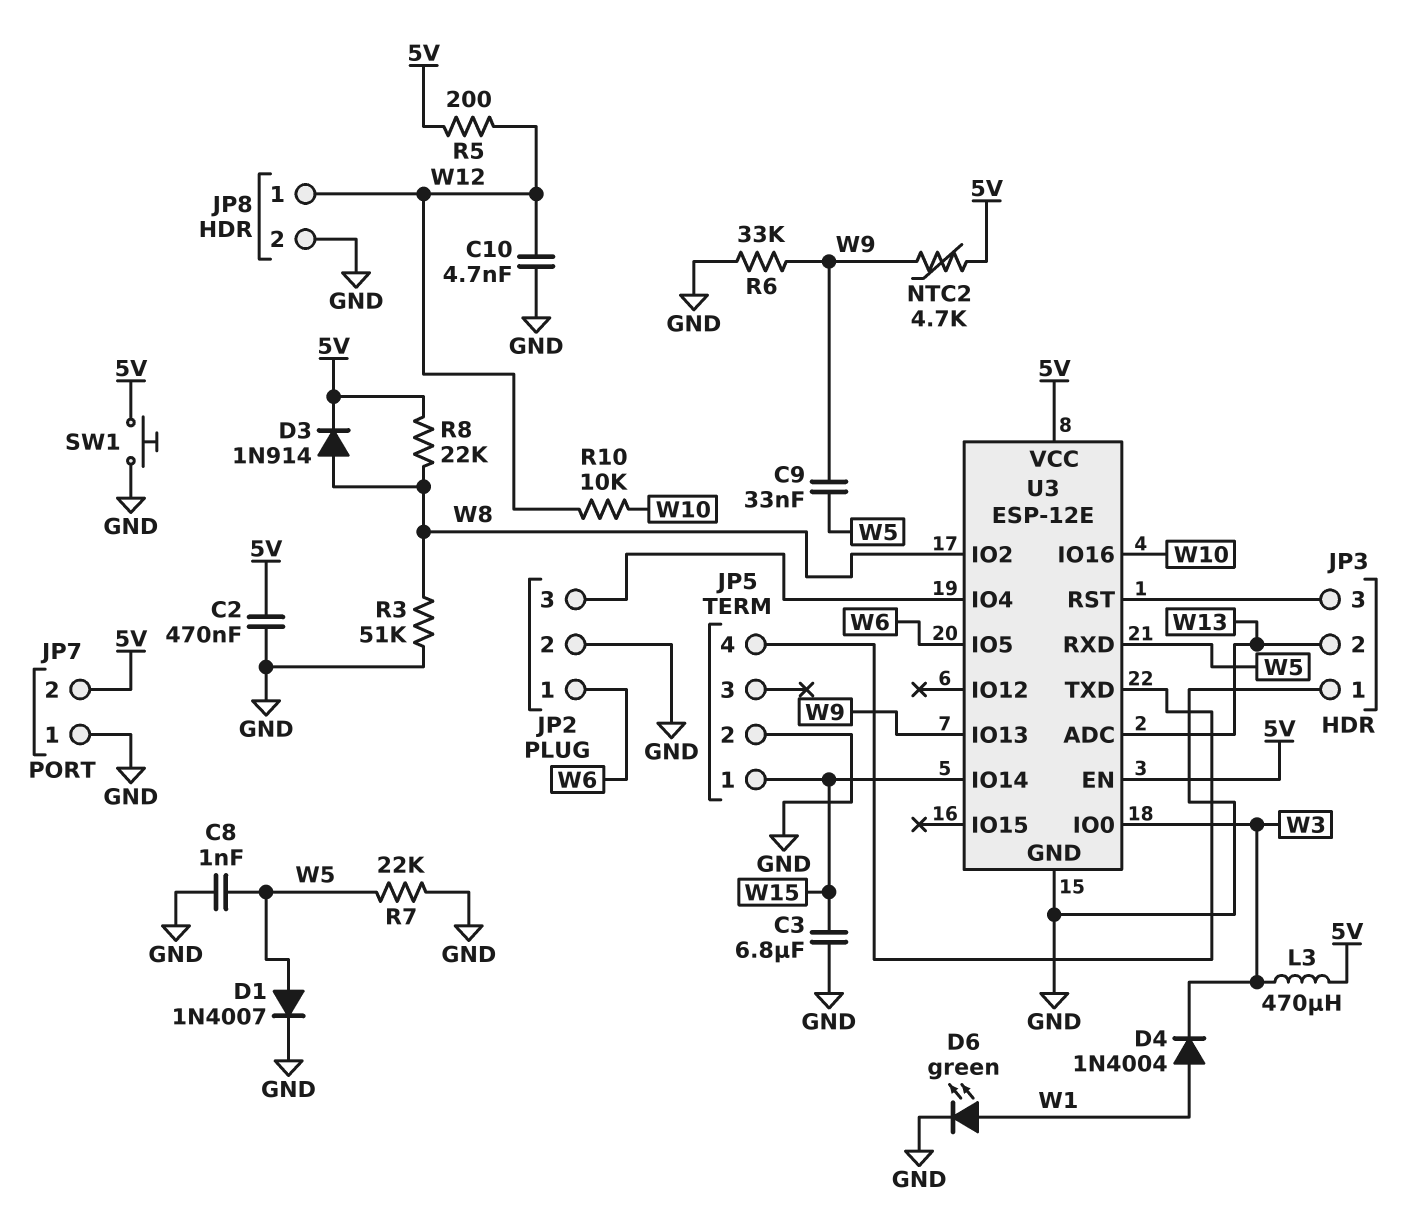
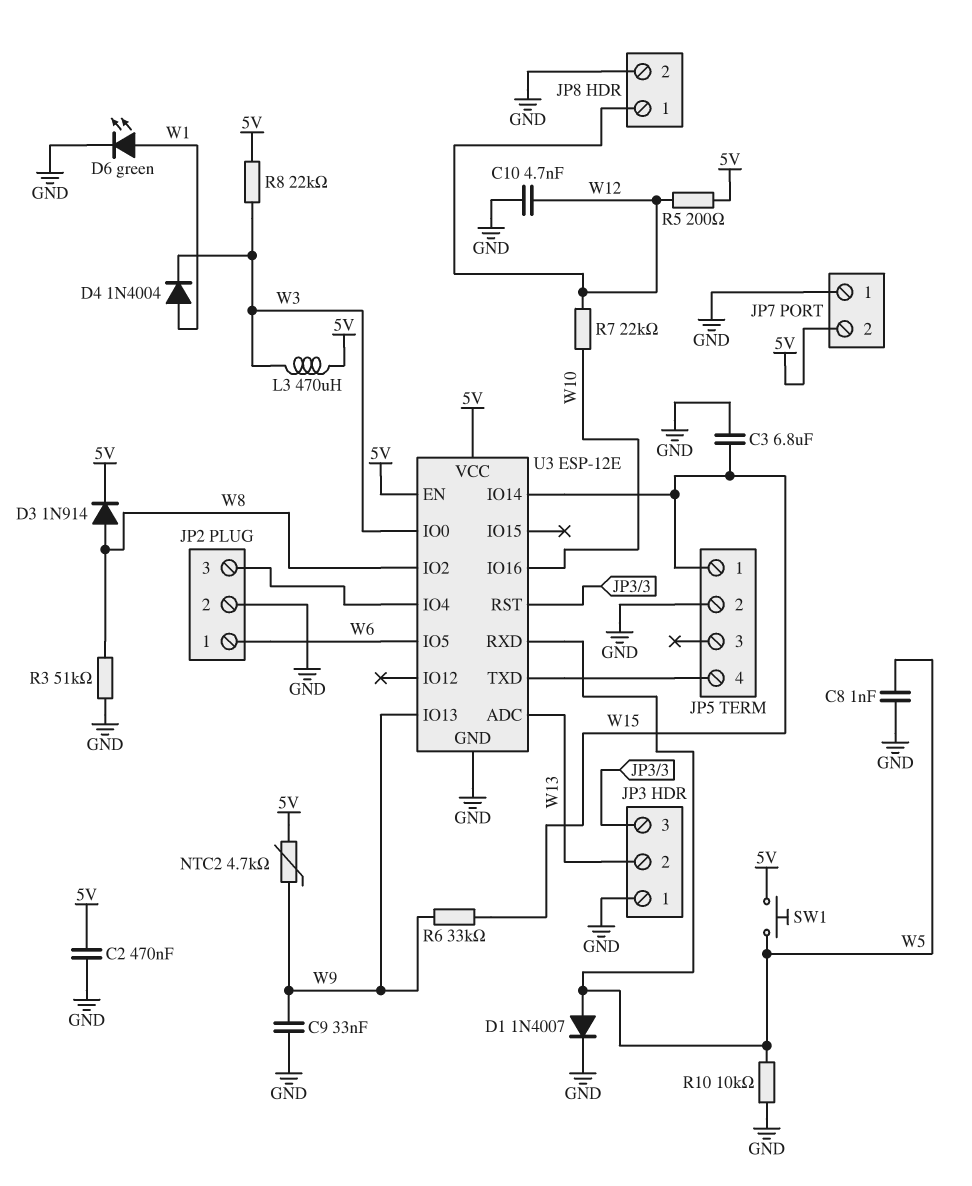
C9: 33nF (W5, W9) -> 33nF (GND, W9)
R6: 33k (GND, W9) -> 33k (W9, W15)
R7: 22k (GND, W5) -> 22k (W10, W12)
R8: 22k (5V, W8) -> 22k (5V, W3)
R10: 10k (W10, W12) -> 10k (GND, W5)
SW1: button (5V, GND) -> button (5V, W5)

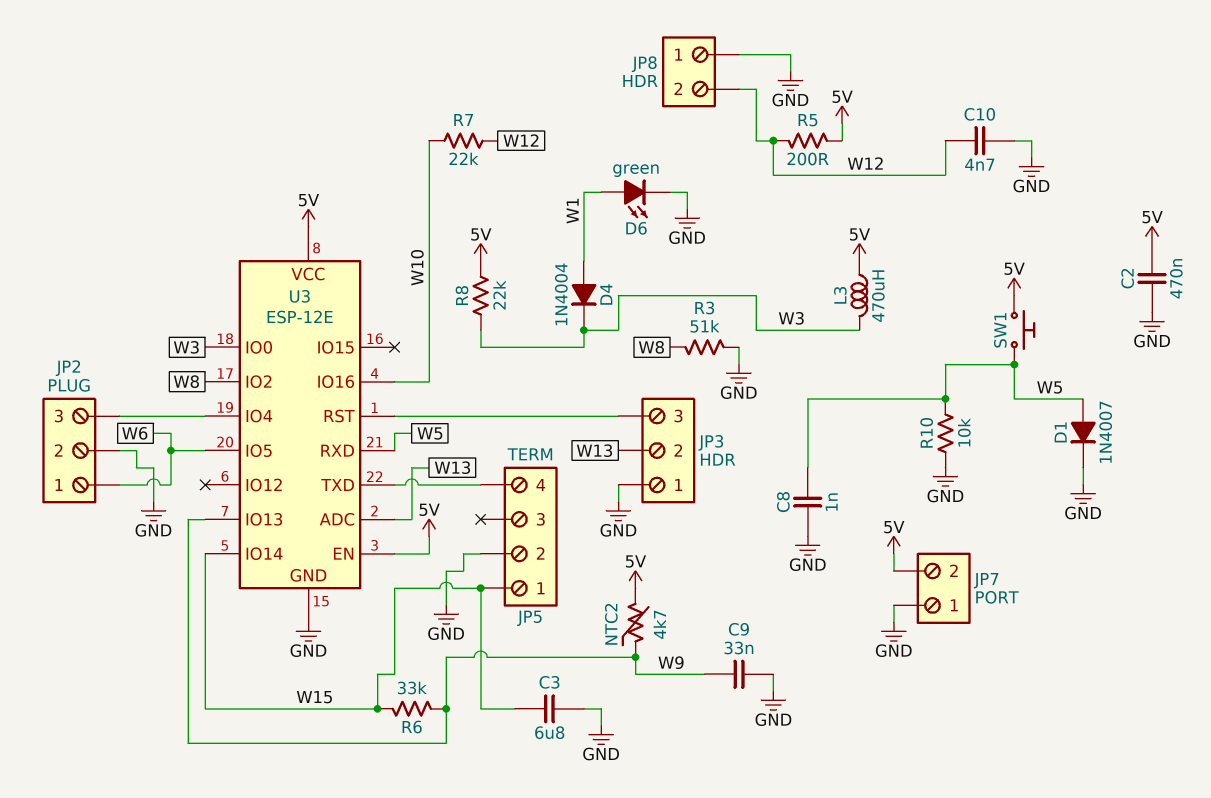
D3: diode 1N914 (A W8, K 5V) -> none
JP8 pin 1: W12 -> GND
JP8 pin 2: GND -> W12

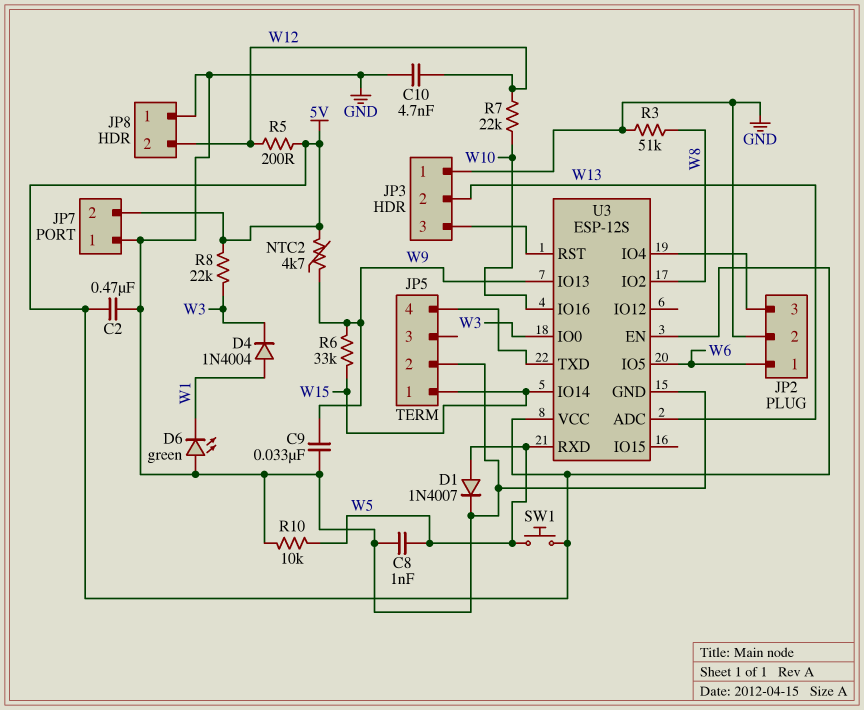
C3: 6.8uF (GND, W15) -> none
D6: LED green (A W1, K GND) -> LED green (A GND, K W1)
L3: 470uH (5V, W3) -> none
U3: ESP-12E -> ESP-12S

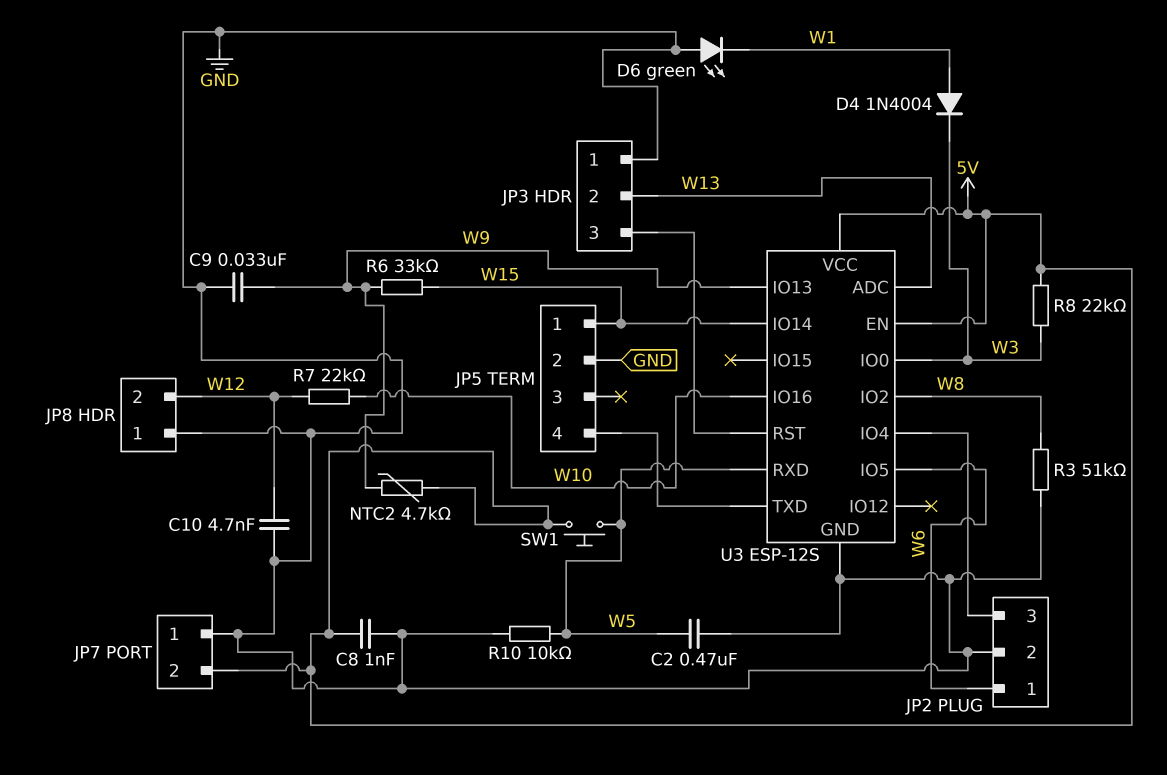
C2: 470nF (5V, GND) -> 470nF (GND, W5)
C8: 1nF (GND, W5) -> 1nF (5V, GND)
D1: diode 1N4007 (A W5, K GND) -> none
R5: 200 (5V, W12) -> none

